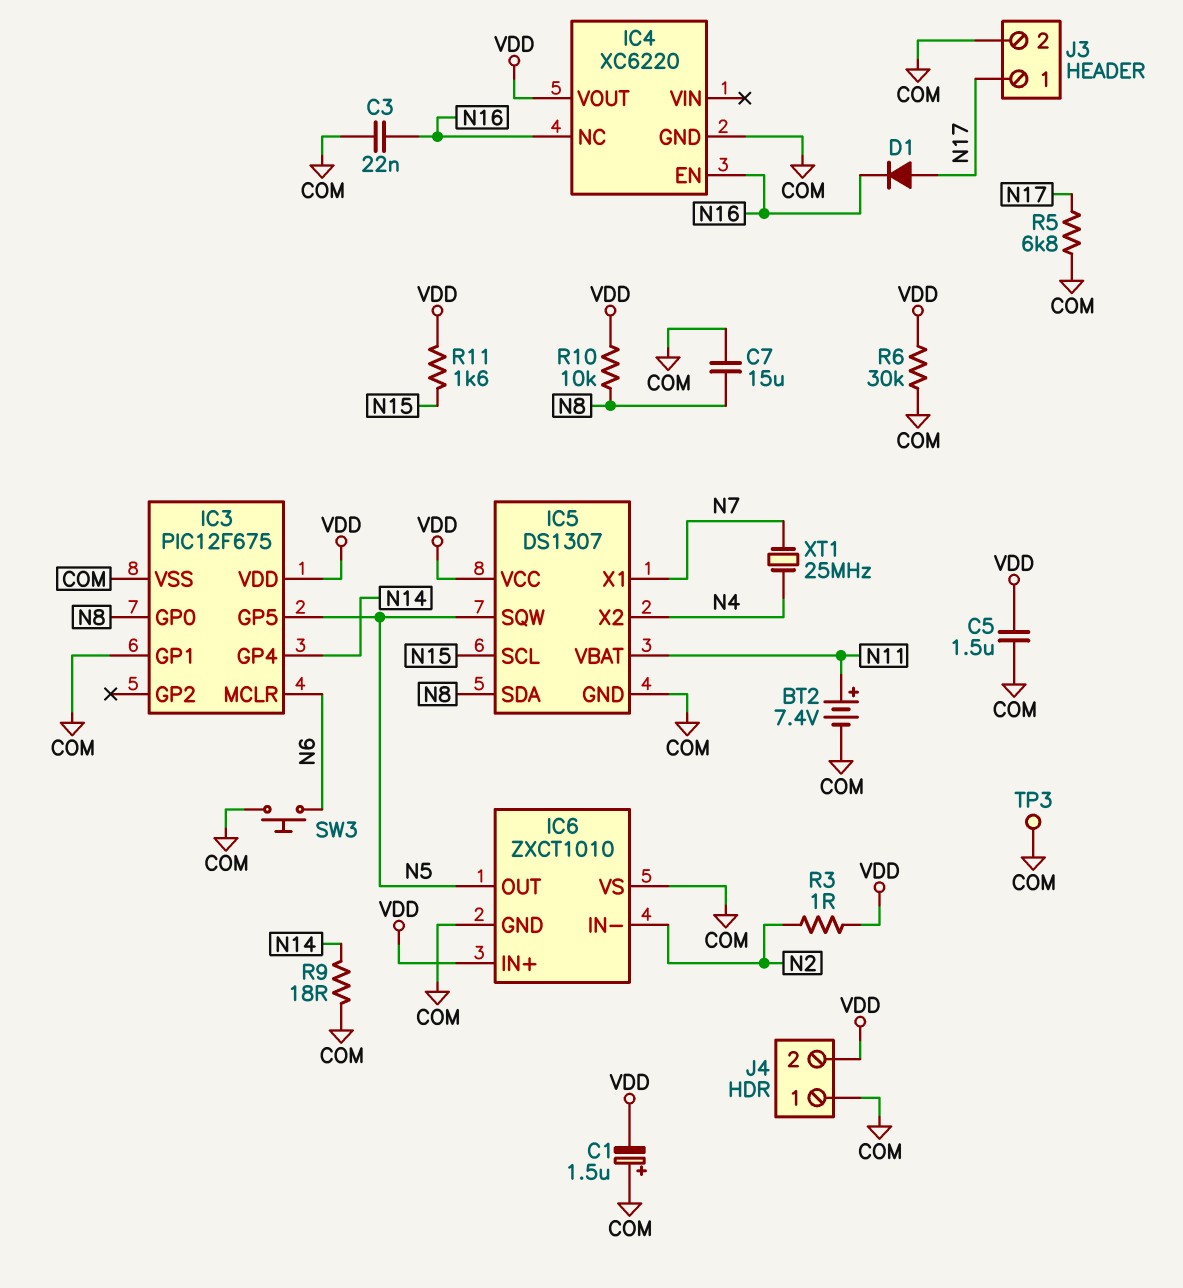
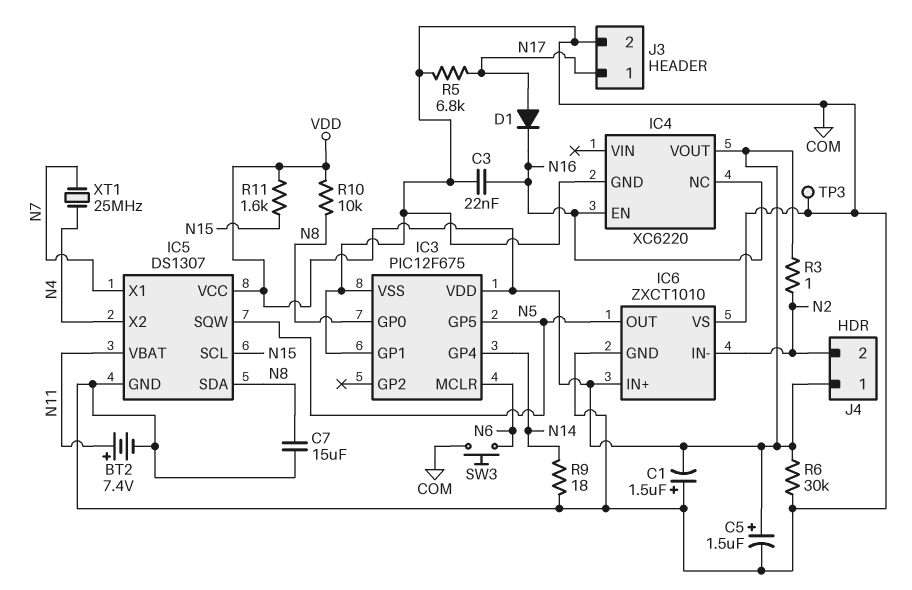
C5: 1.5uF (COM, VDD) -> 1.5uF (plus VDD, minus COM)
J4 pin 1: COM -> VDD
J4 pin 2: VDD -> N2

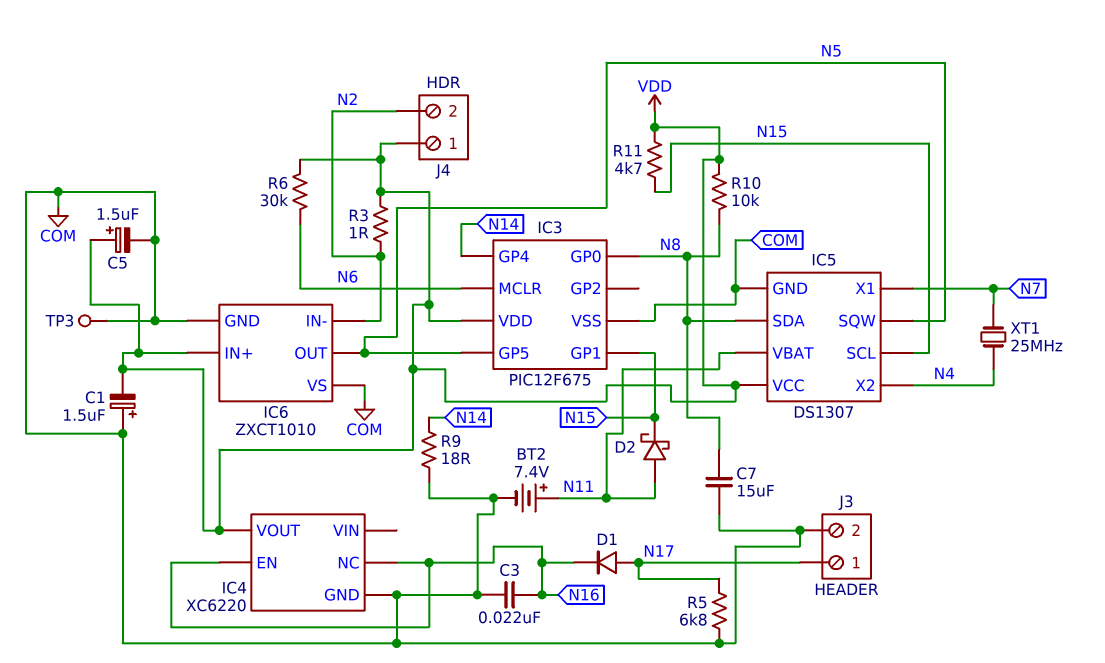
D2: none -> schottky (A N11, K N15)
IC3 pin GP1: COM -> N15
R6: 30k (COM, VDD) -> 30k (N6, VDD)
R11: 1.6k (N15, VDD) -> 4.7k (N15, VDD)
SW3: button (COM, N6) -> none

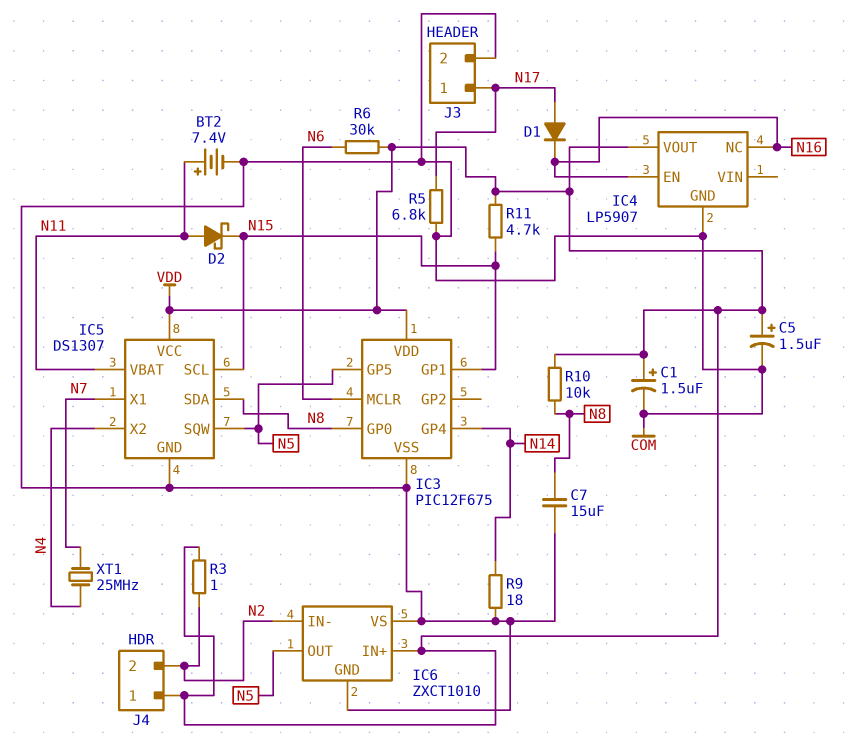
C1: 1.5uF (plus COM, minus VDD) -> 1.5uF (plus VDD, minus COM)
C3: 22nF (COM, N16) -> none
IC4: XC6220 -> LP5907
TP3: test point (COM) -> none

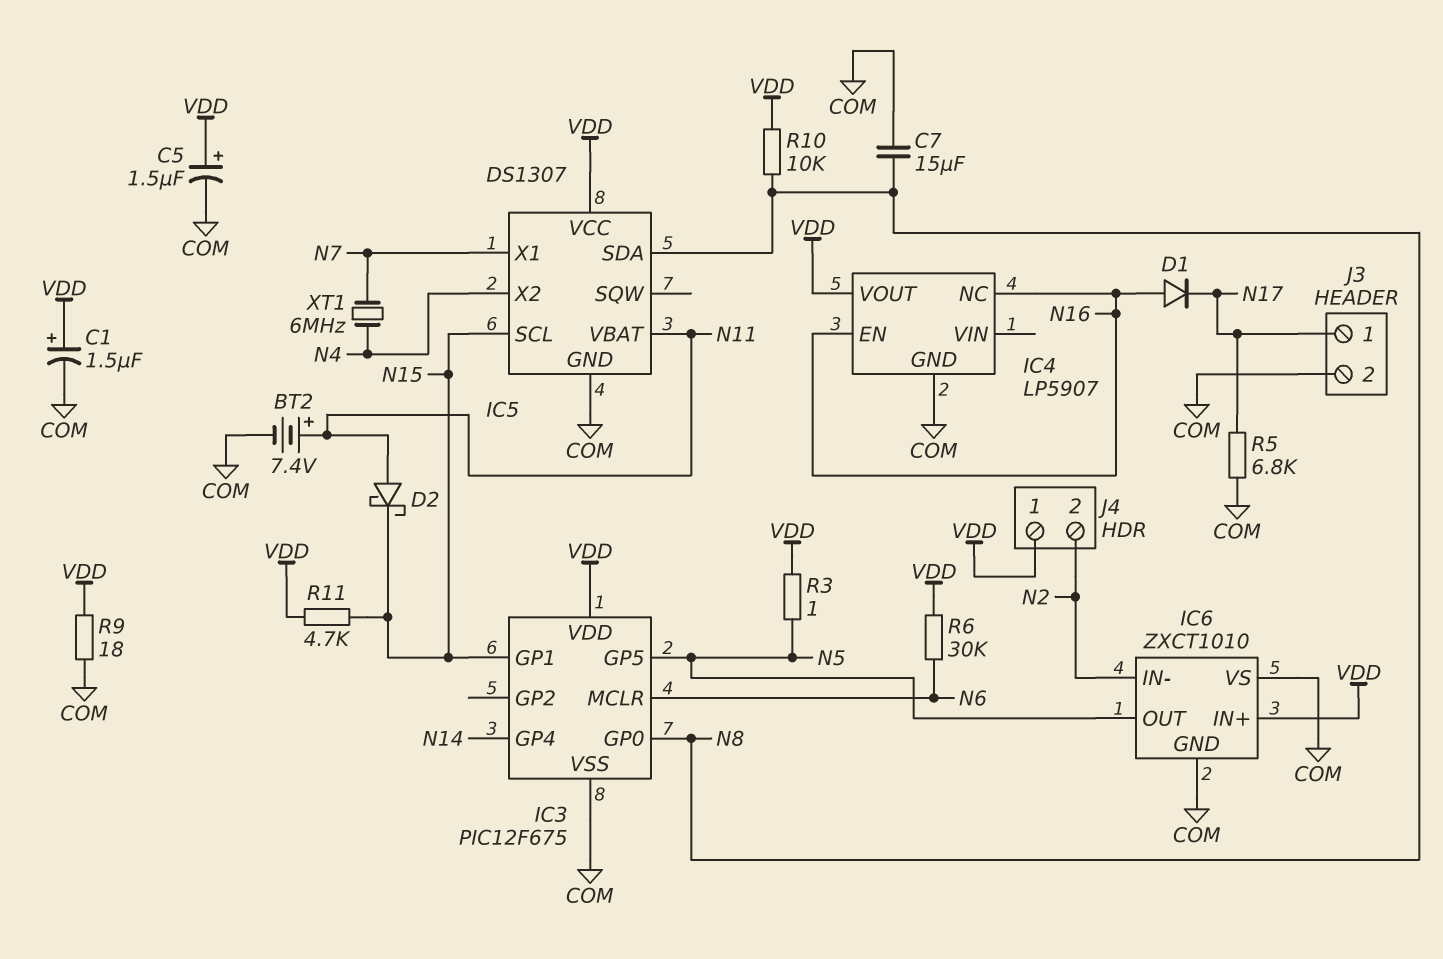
D1: diode (A N17, K N16) -> diode (A N16, K N17)
IC5 pin SQW: N5 -> none
R3: 1 (N2, VDD) -> 1 (N5, VDD)
R9: 18 (COM, N14) -> 18 (COM, VDD)
XT1: 25MHz (N4, N7) -> 6MHz (N4, N7)

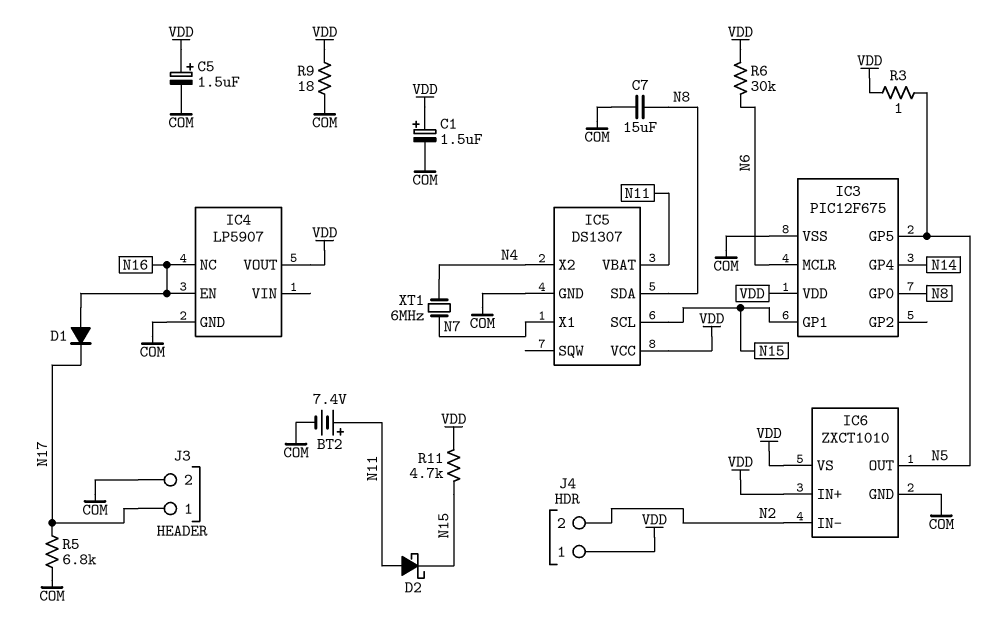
IC6 pin VS: COM -> VDD
R10: 10k (N8, VDD) -> none

